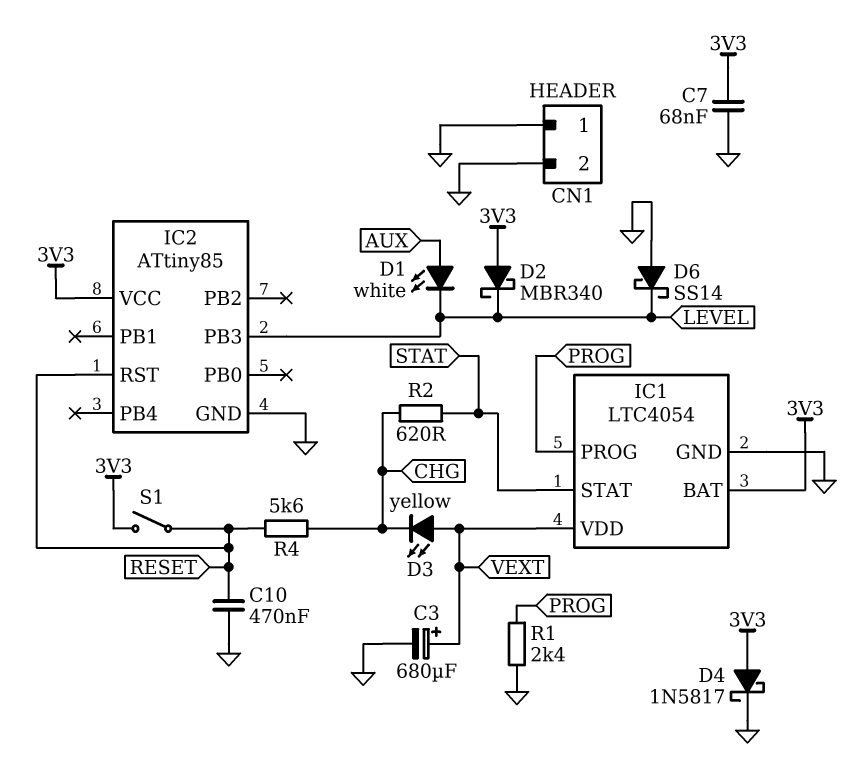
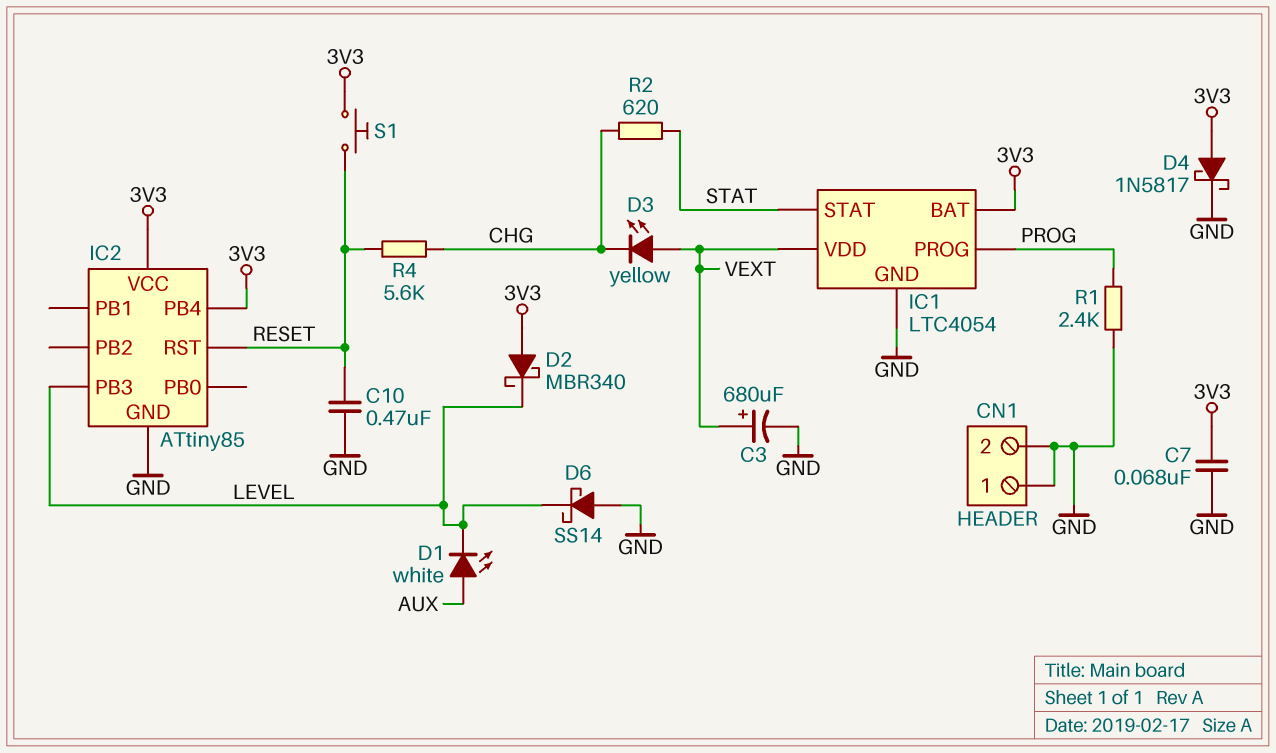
IC2 pin PB4: none -> 3V3
S1: switch (3V3, RESET) -> button (3V3, RESET)

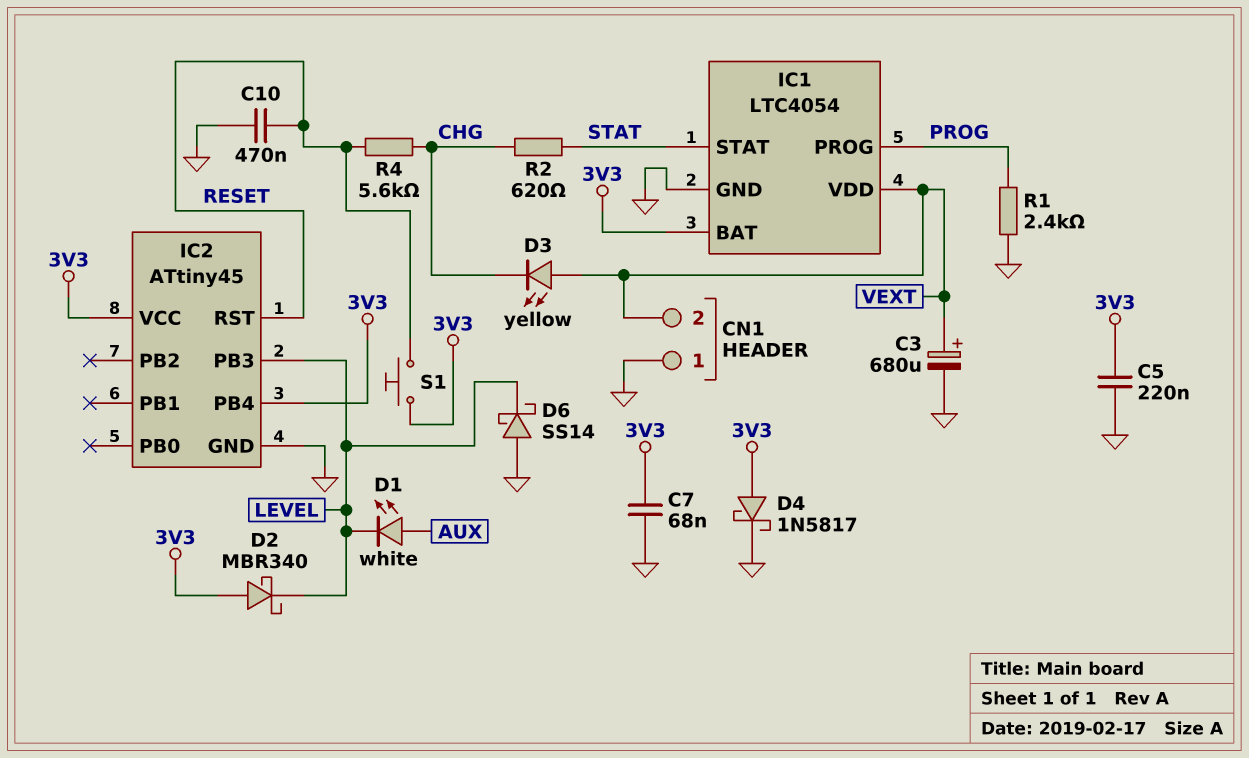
C5: none -> 220nF (3V3, GND)
CN1 pin 2: GND -> VEXT
IC2: ATtiny85 -> ATtiny45

